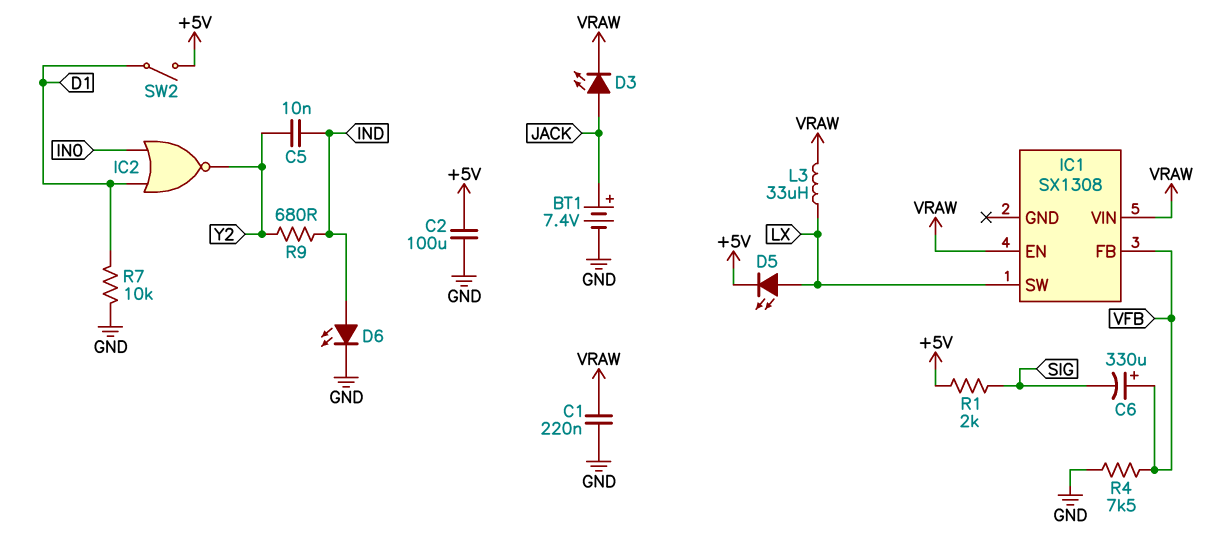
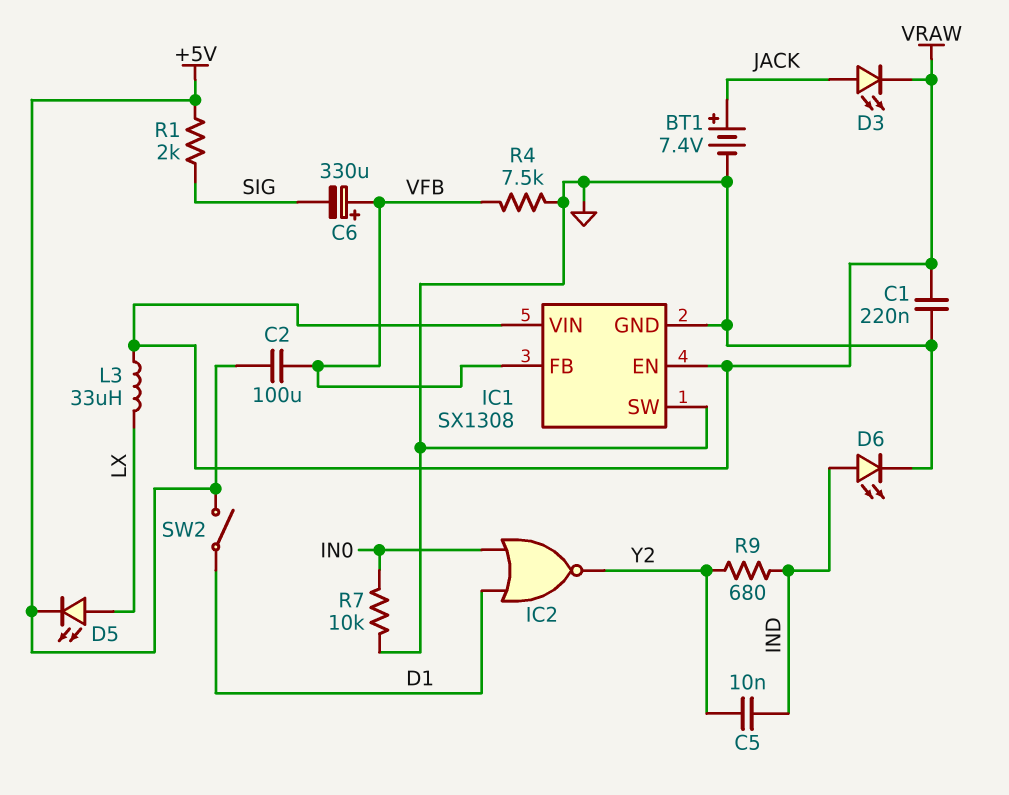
C2: 100uF (+5V, GND) -> 100uF (+5V, VFB)
IC1 pin GND: none -> GND
IC1 pin SW: LX -> GND
R7: 10k (D1, GND) -> 10k (GND, IN0)

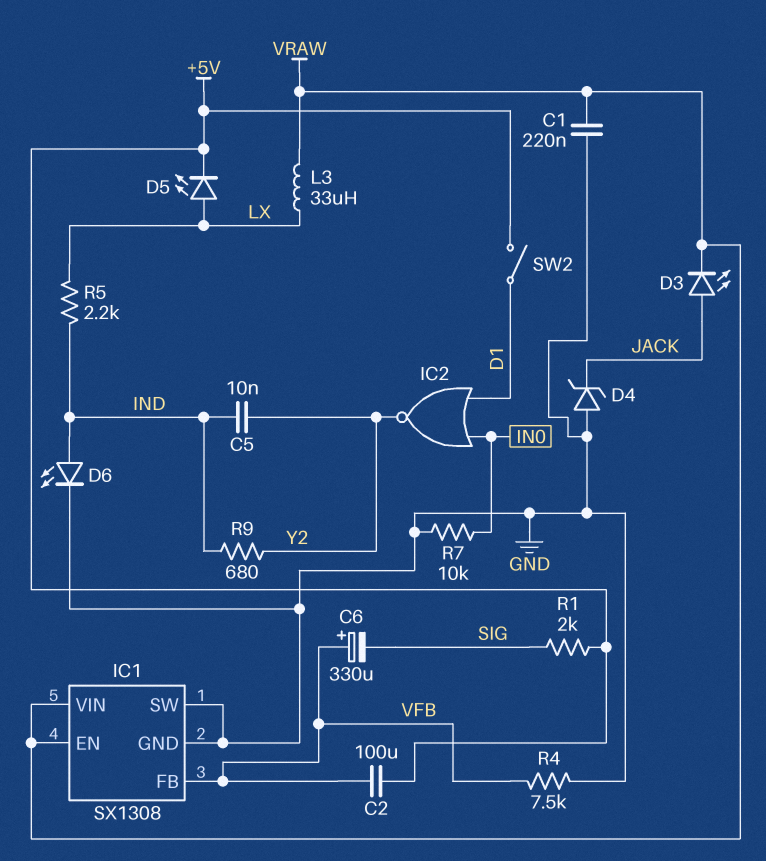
BT1: 7.4V (plus JACK, minus GND) -> none
D4: none -> zener (A GND, K JACK)
R5: none -> 2.2k (IND, LX)

